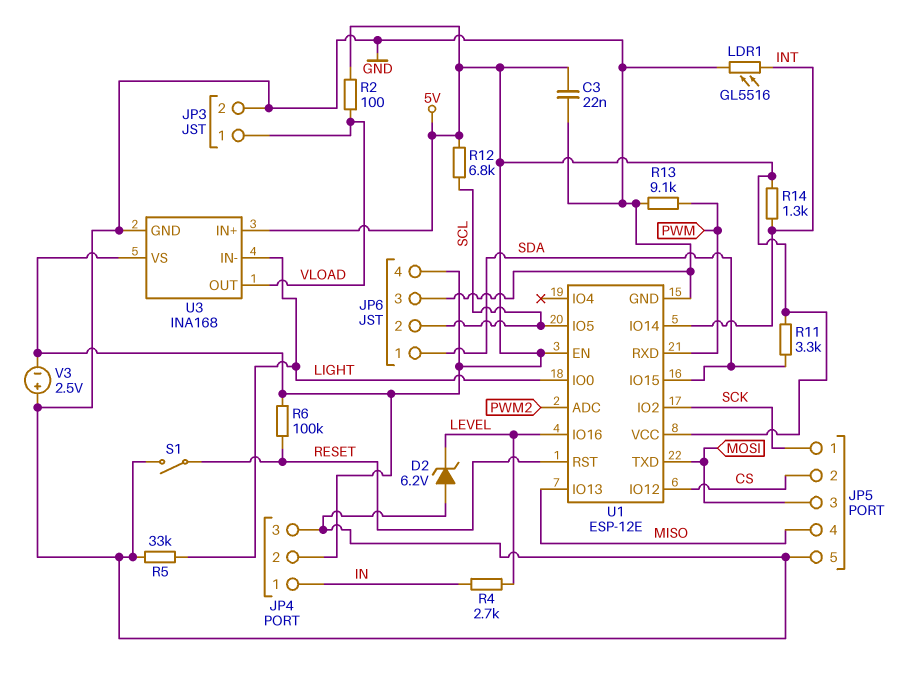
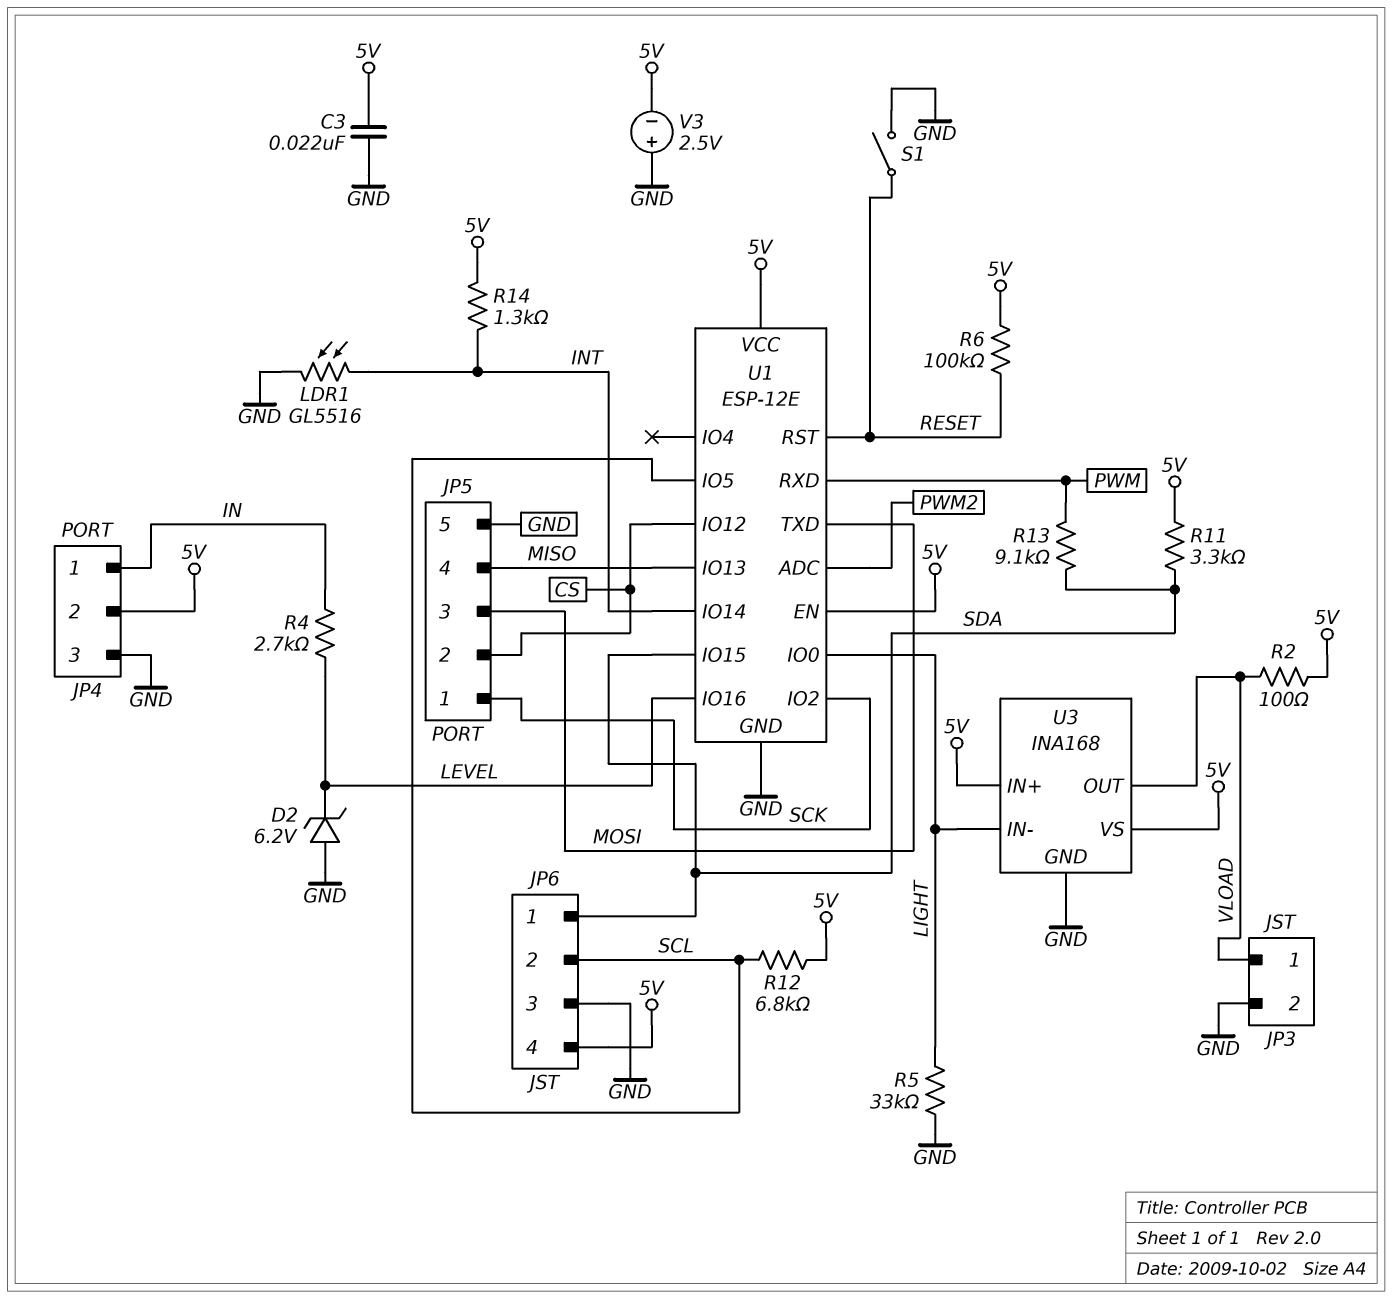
R13: 9.1k (GND, PWM) -> 9.1k (PWM, SDA)

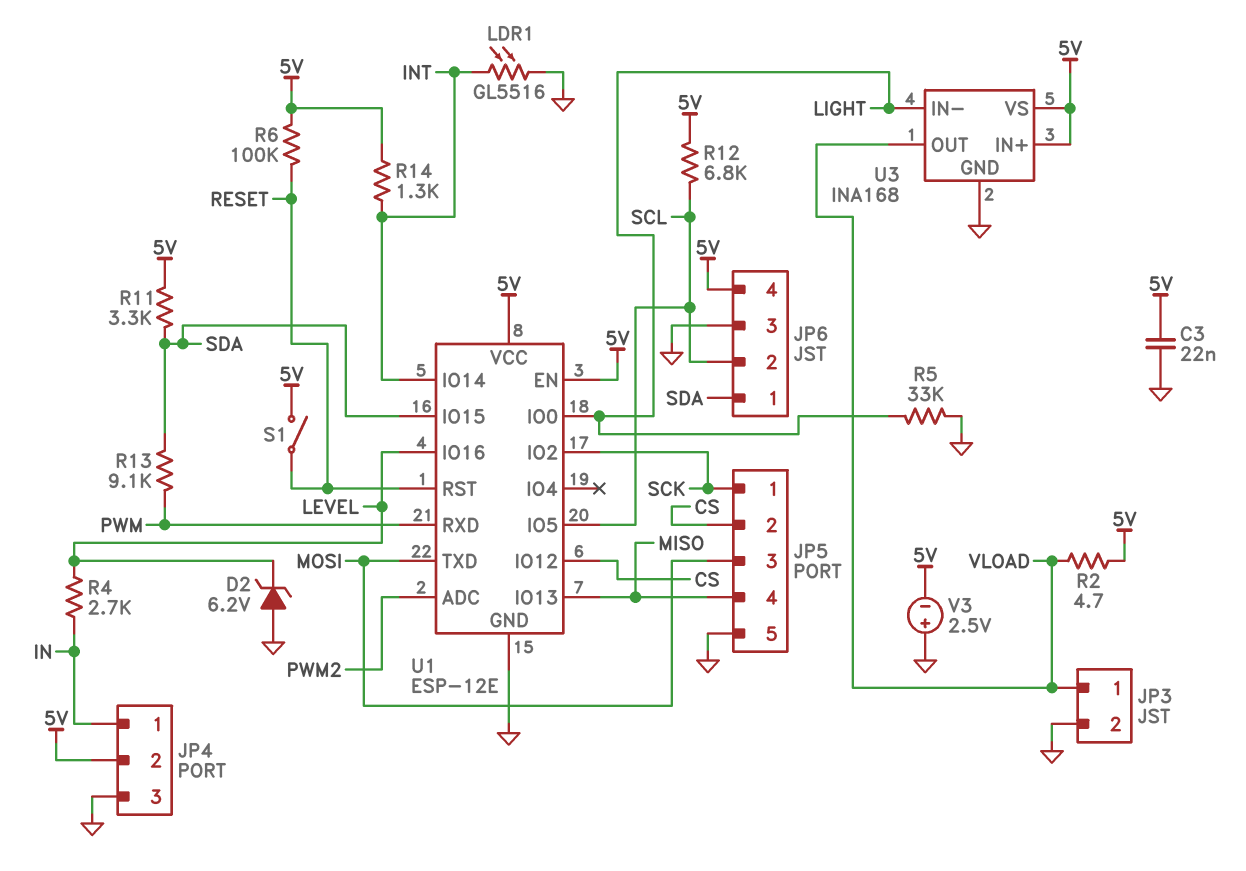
R2: 100 (5V, VLOAD) -> 4.7 (5V, VLOAD)
S1: switch (GND, RESET) -> switch (5V, RESET)

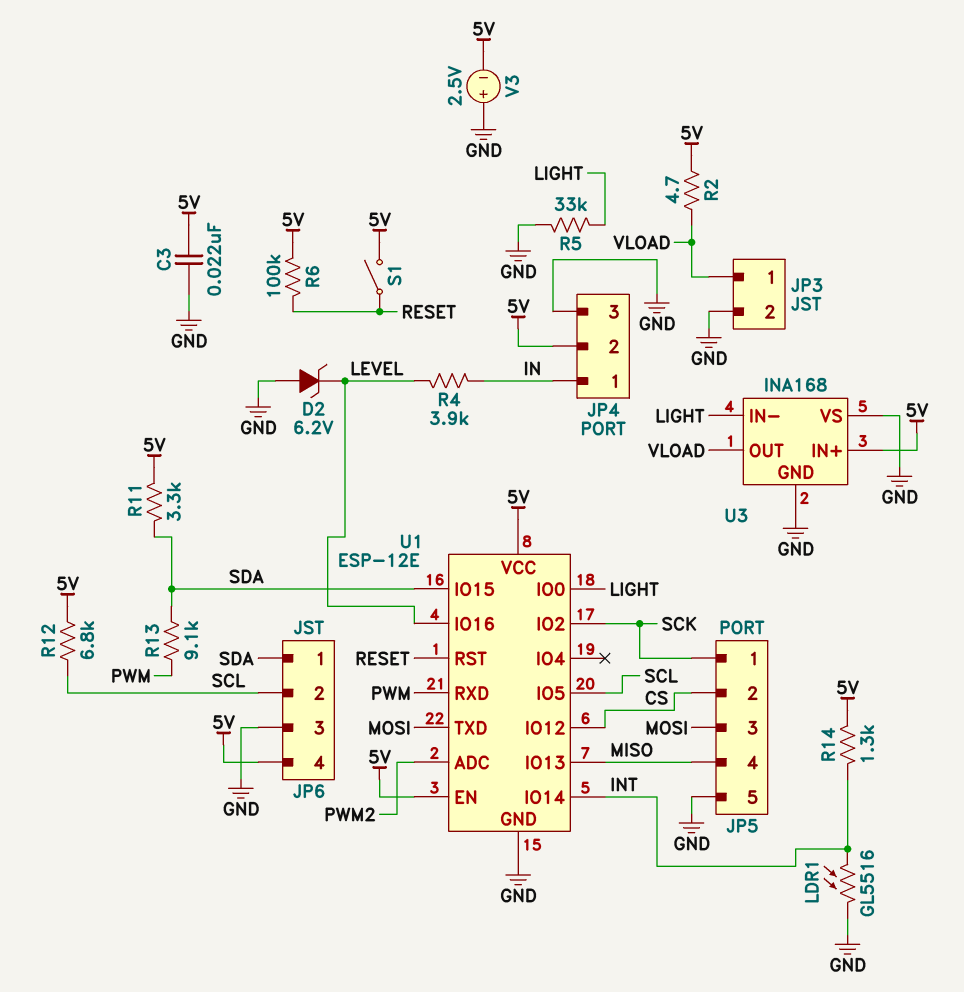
R4: 2.7k (IN, LEVEL) -> 3.9k (IN, LEVEL)
U3 pin VS: 5V -> GND

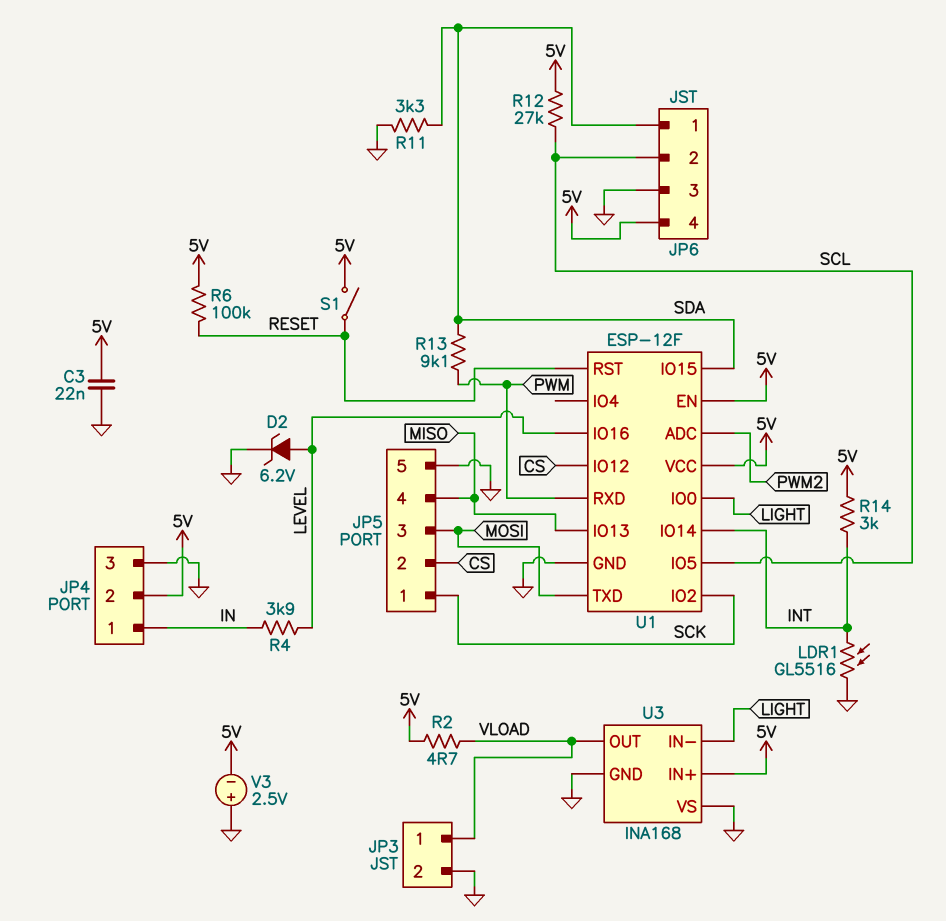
D2: zener 6.2V (A GND, K LEVEL) -> zener 6.2V (A LEVEL, K GND)
R5: 33k (GND, LIGHT) -> none
R11: 3.3k (5V, SDA) -> 3.3k (GND, SDA)
R12: 6.8k (5V, SCL) -> 27k (5V, SCL)
R14: 1.3k (5V, INT) -> 3k (5V, INT)
U1: ESP-12E -> ESP-12F

